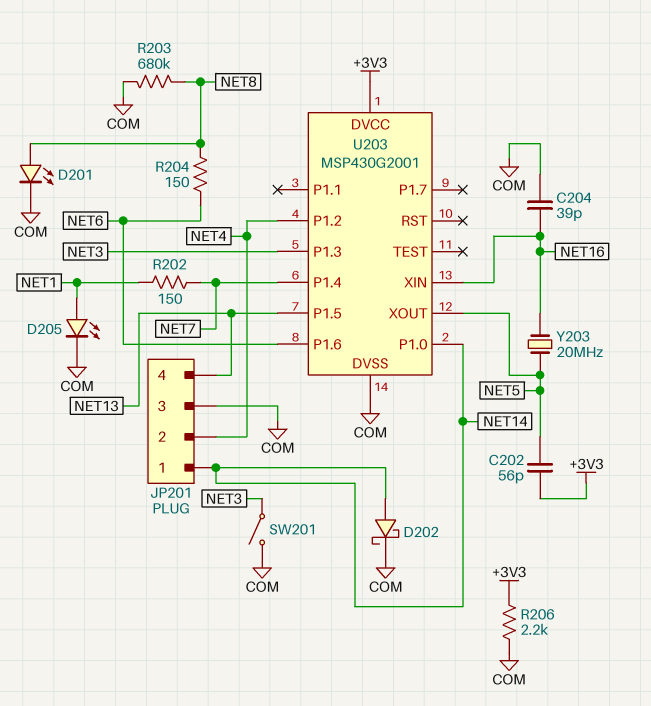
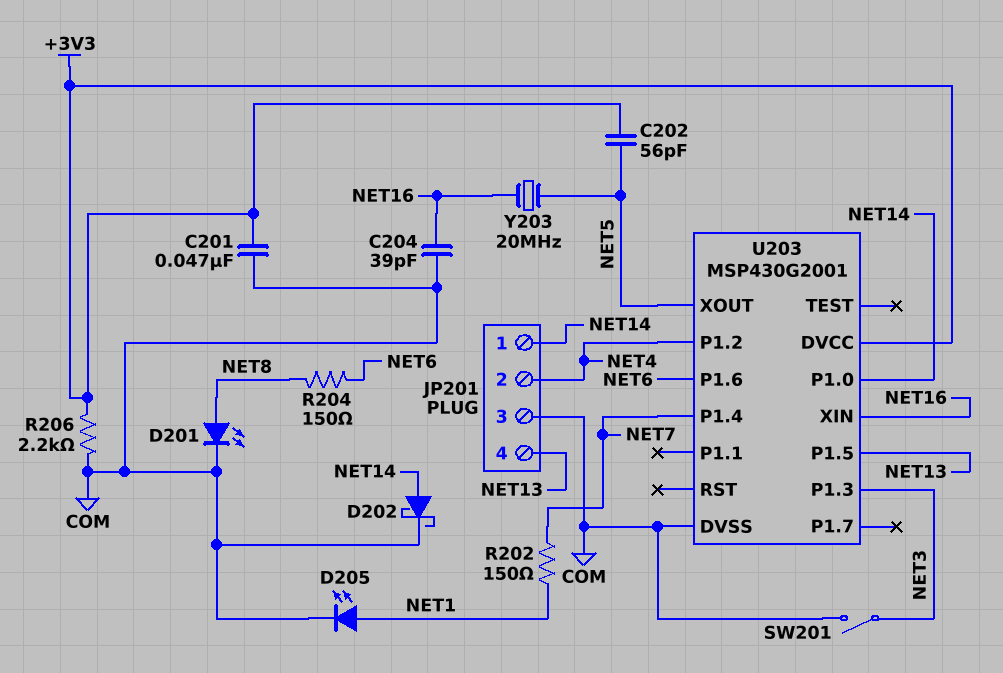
C201: none -> 47nF (+3V3, COM)
R203: 680k (COM, NET8) -> none

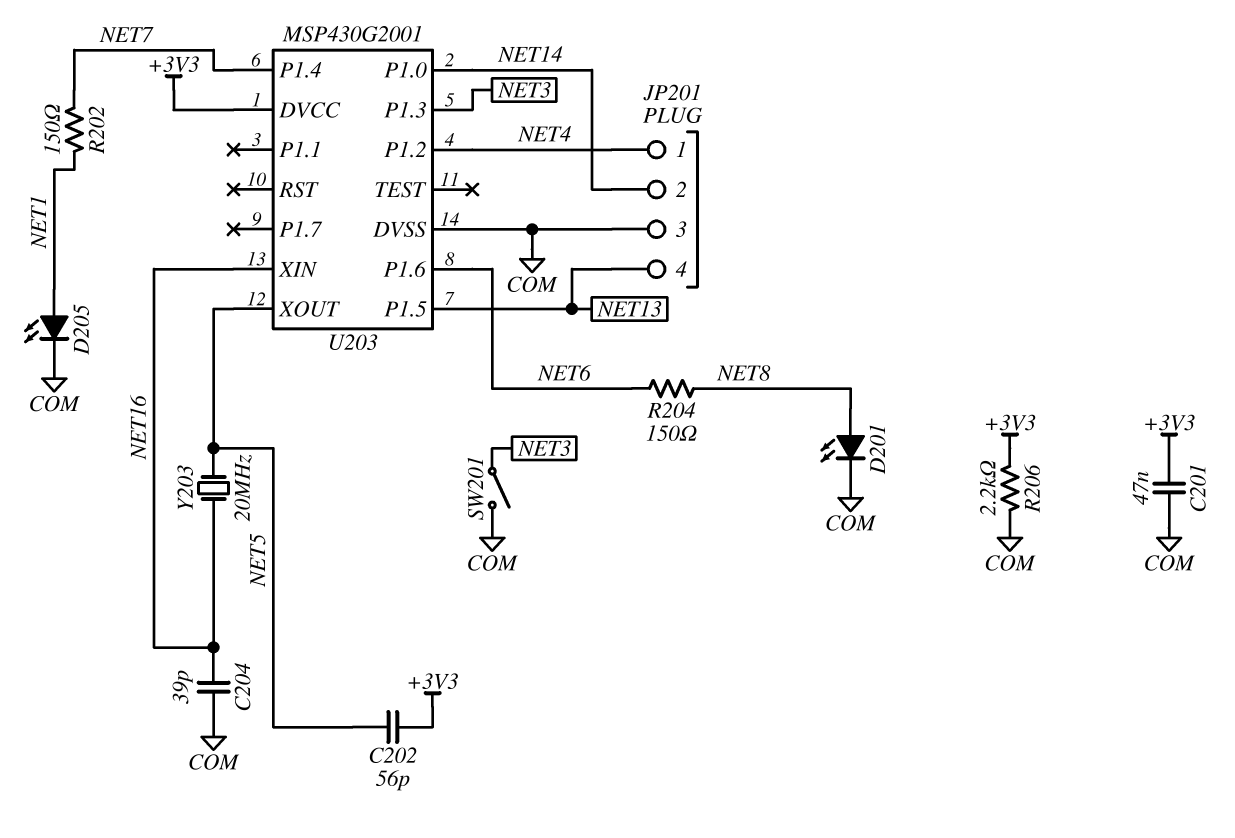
D202: schottky (A NET14, K COM) -> none
JP201 pin 1: NET14 -> NET4
JP201 pin 2: NET4 -> NET14

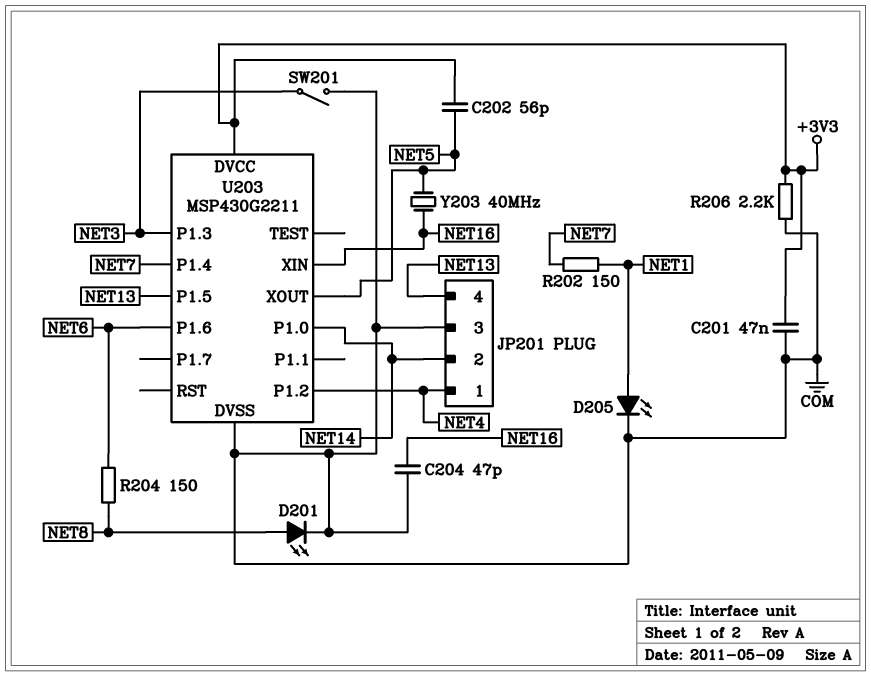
C204: 39pF (COM, NET16) -> 47pF (COM, NET16)
U203: MSP430G2001 -> MSP430G2211
Y203: 20MHz (NET5, NET16) -> 40MHz (NET5, NET16)

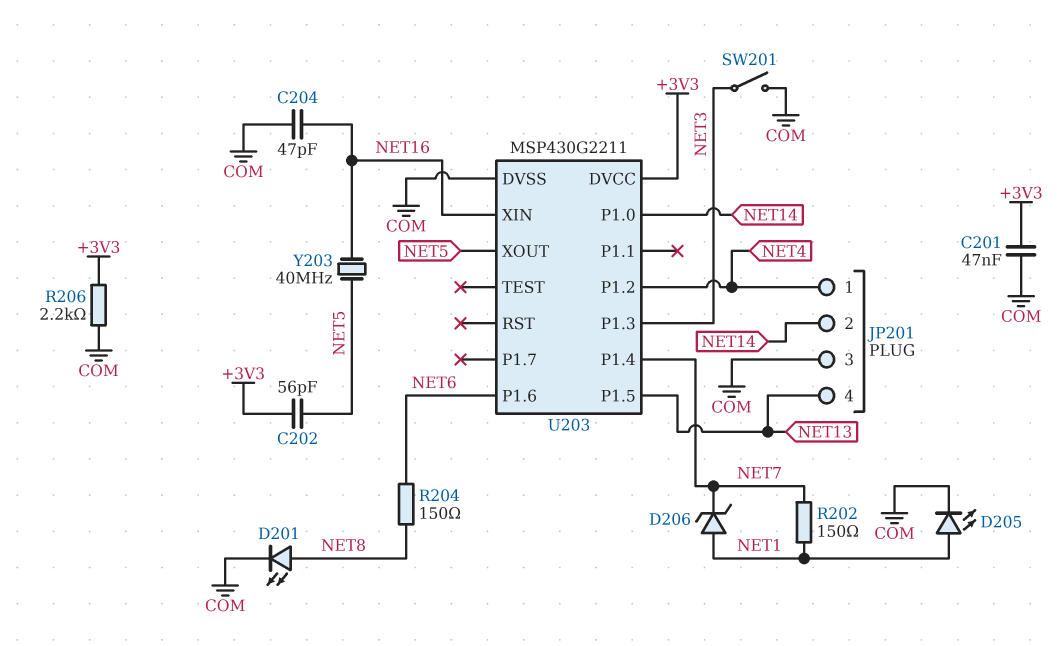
D206: none -> zener (A NET1, K NET7)

